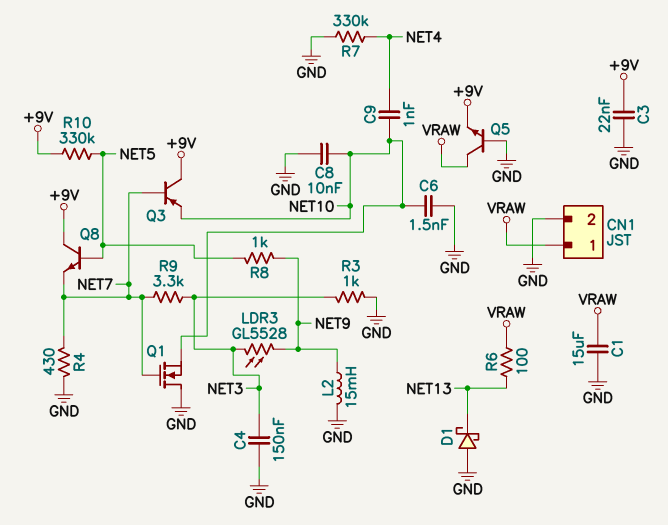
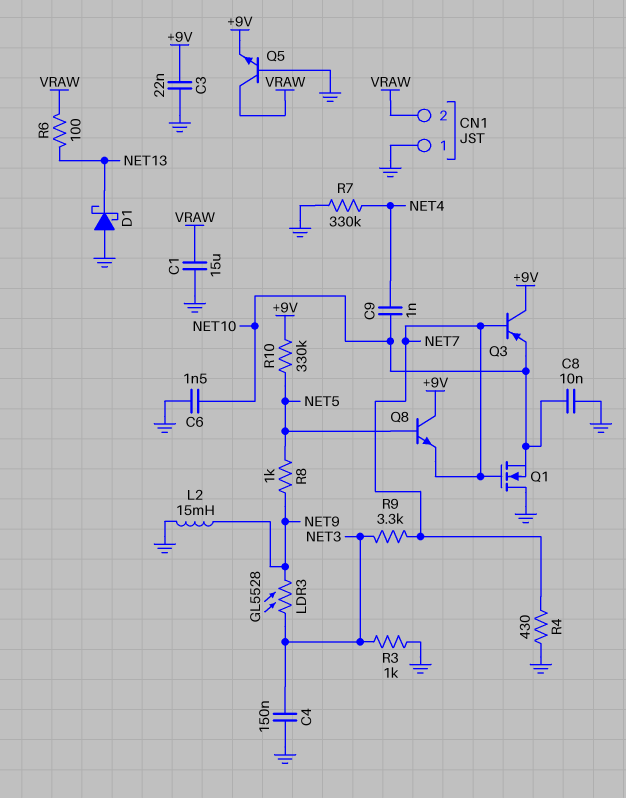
CN1 pin 1: VRAW -> GND
CN1 pin 2: GND -> VRAW

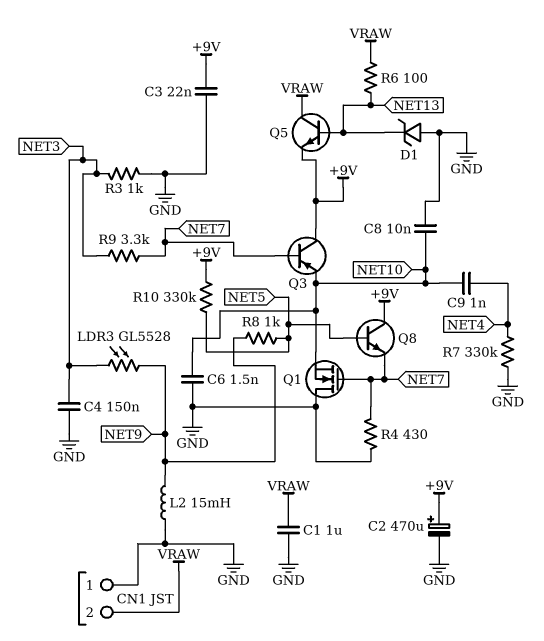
C1: 15uF (GND, VRAW) -> 1uF (GND, VRAW)
C2: none -> 470uF (plus +9V, minus GND)
D1: schottky (A GND, K NET13) -> zener (A GND, K NET13)
Q5: NPN (B GND, C VRAW, E +9V) -> NPN (B NET13, C VRAW, E +9V)

